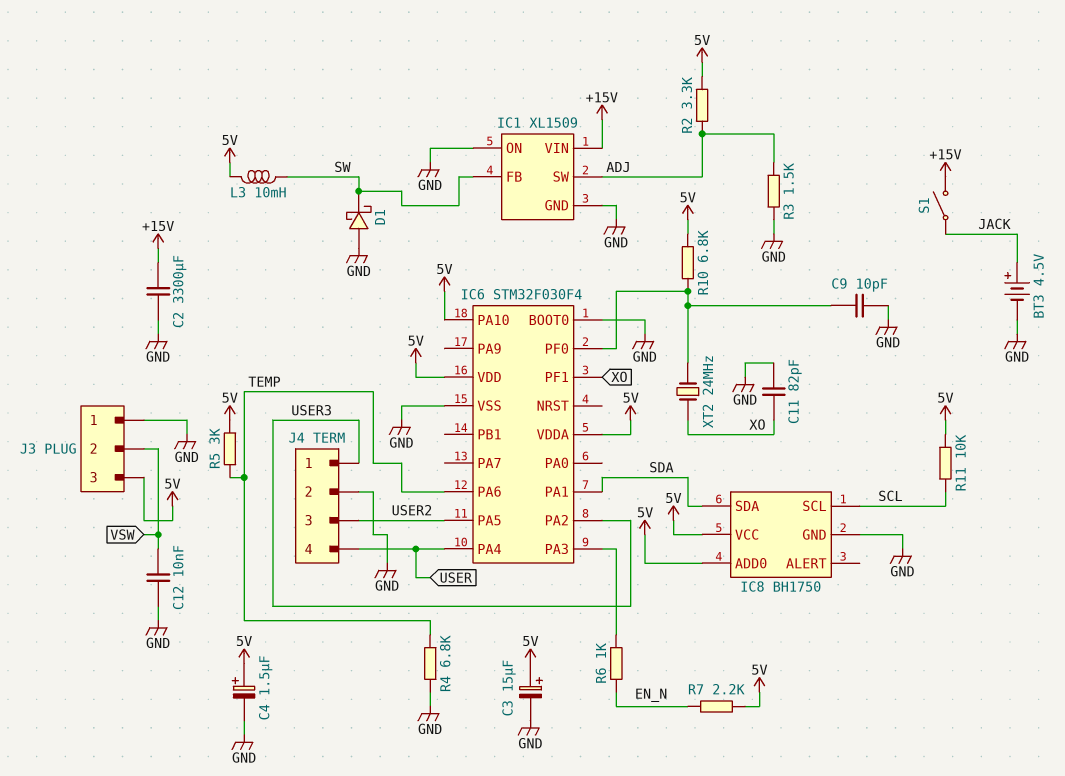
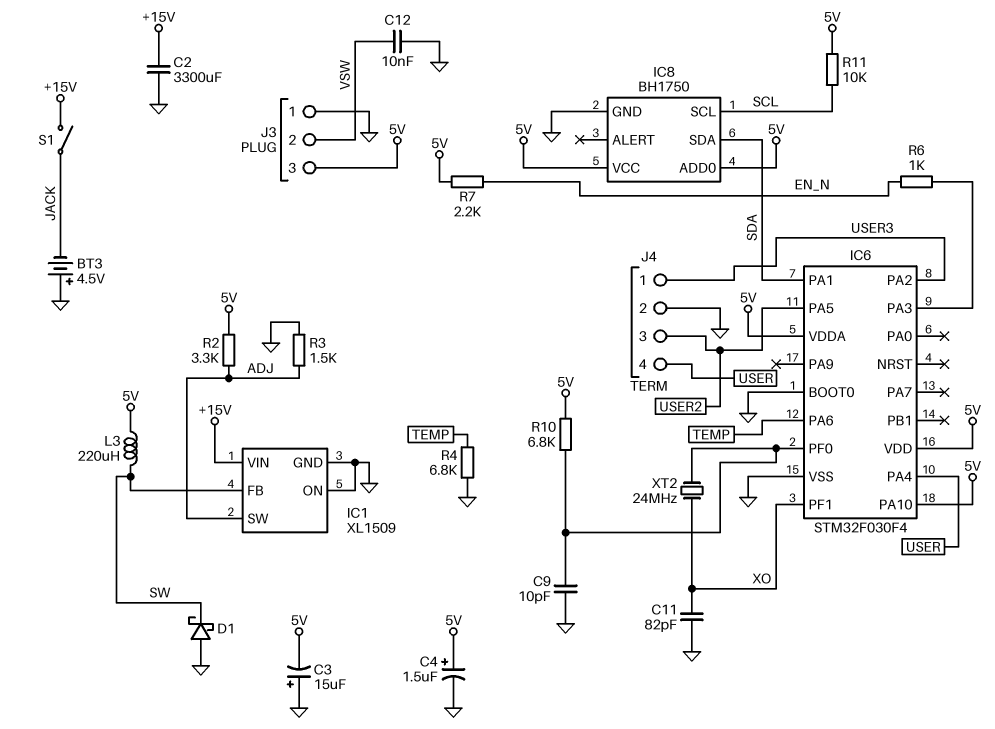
BT3: 4.5V (plus JACK, minus GND) -> 4.5V (plus GND, minus JACK)
C3: 15uF (plus 5V, minus GND) -> 15uF (plus GND, minus 5V)
L3: 10mH (5V, SW) -> 220uH (5V, SW)
R5: 3k (5V, TEMP) -> none

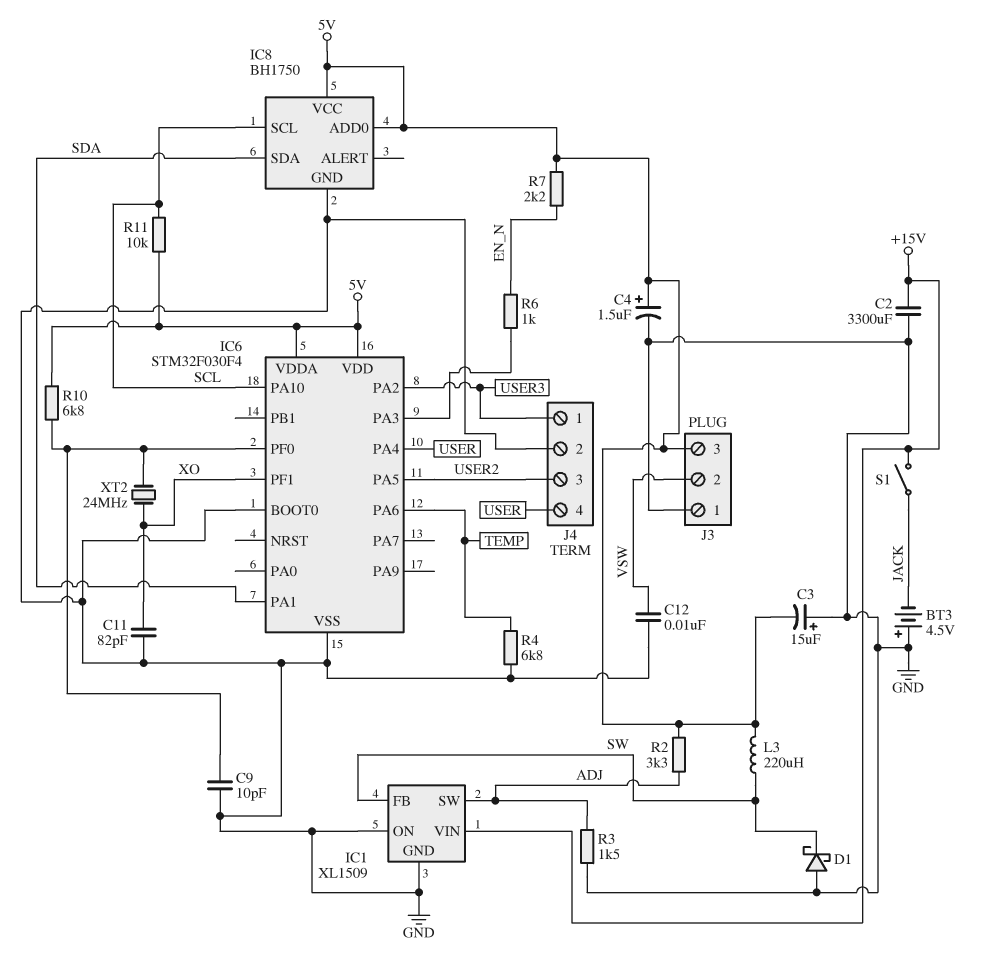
IC6 pin PA10: 5V -> SCL

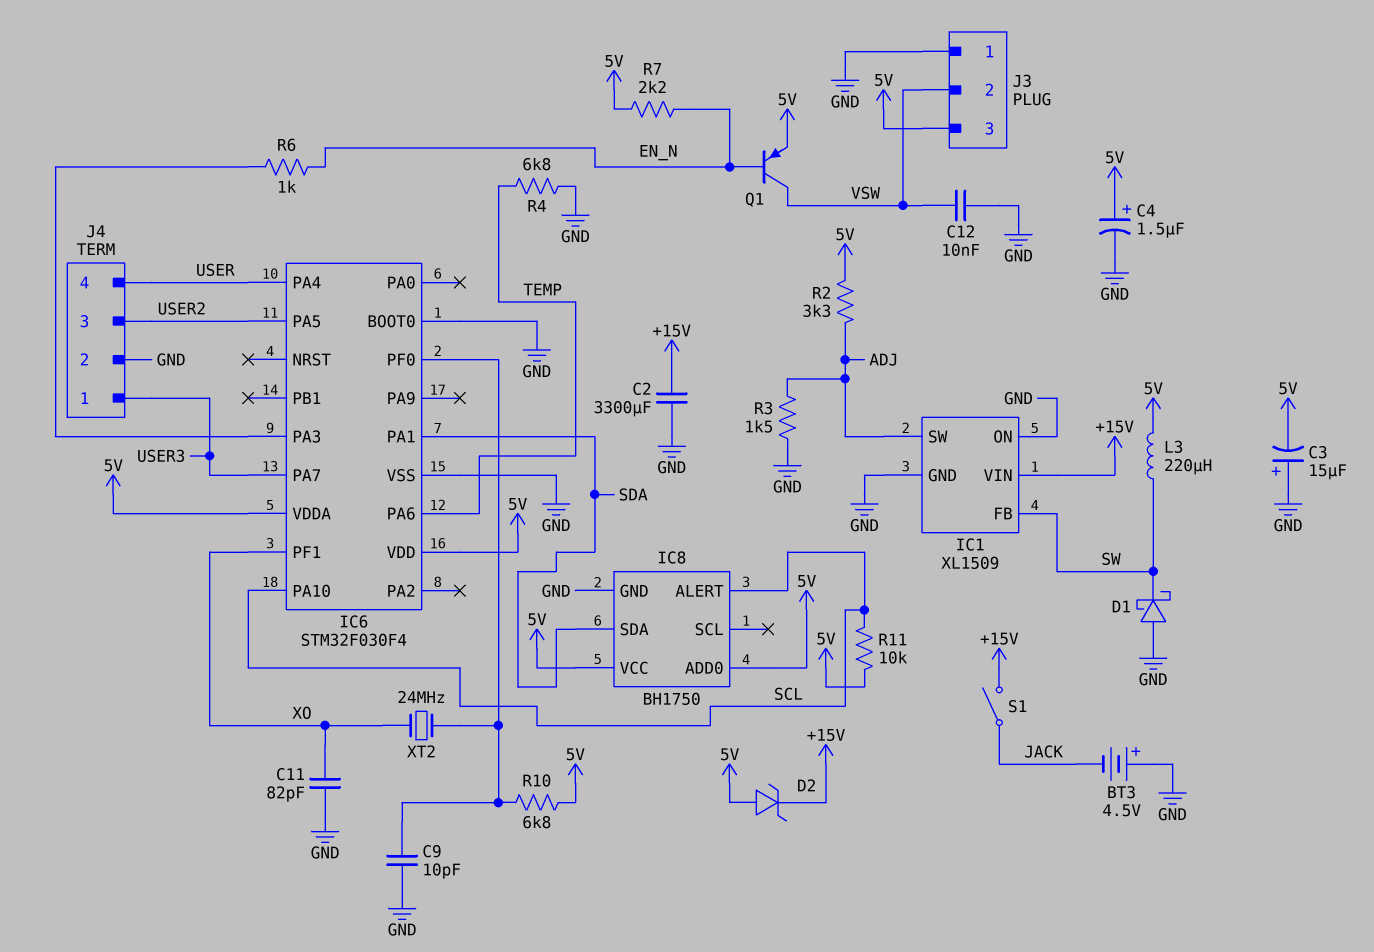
D2: none -> zener (A 5V, K +15V)
IC6 pin PA2: USER3 -> none
IC6 pin PA7: none -> USER3
IC8 pin ALERT: none -> SCL
IC8 pin SCL: SCL -> none
Q1: none -> PNP (B EN_N, C VSW, E 5V)

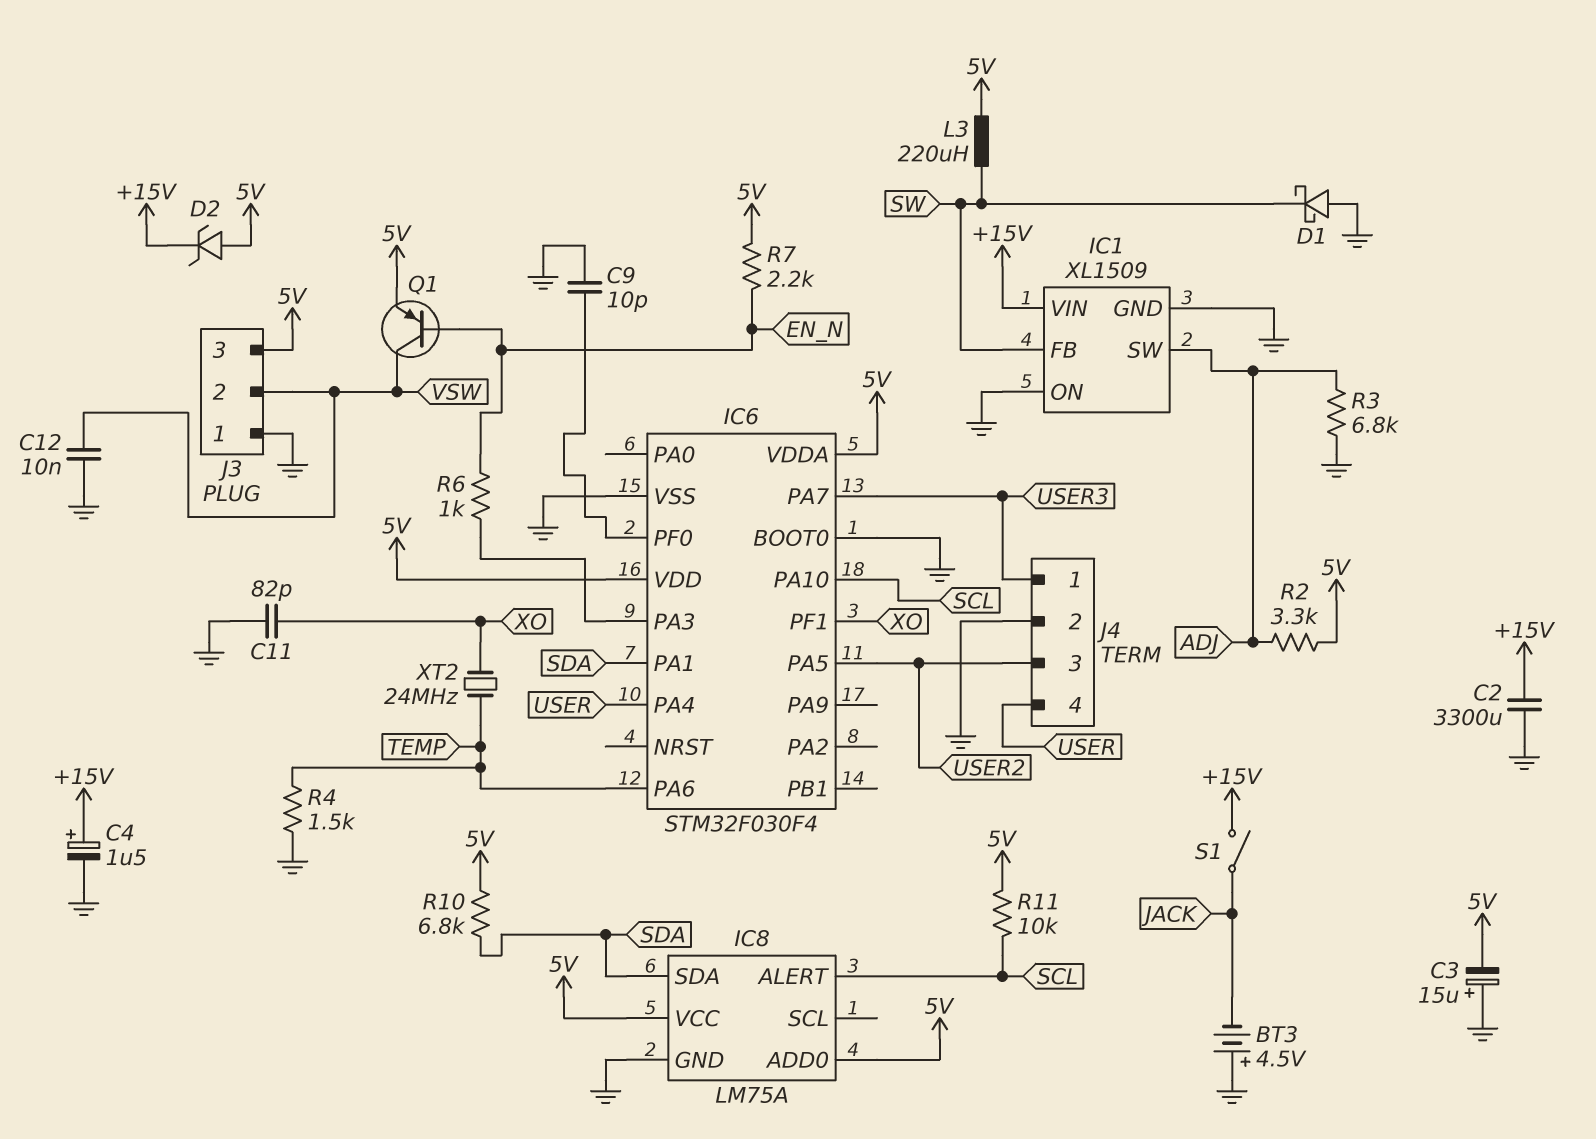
C4: 1.5uF (plus 5V, minus GND) -> 1.5uF (plus +15V, minus GND)
IC8: BH1750 -> LM75A
R3: 1.5k (ADJ, GND) -> 6.8k (ADJ, GND)
R4: 6.8k (GND, TEMP) -> 1.5k (GND, TEMP)
R10: 6.8k (5V, IC6/PF0) -> 6.8k (5V, SDA)
XT2: 24MHz (IC6/PF0, XO) -> 24MHz (TEMP, XO)

